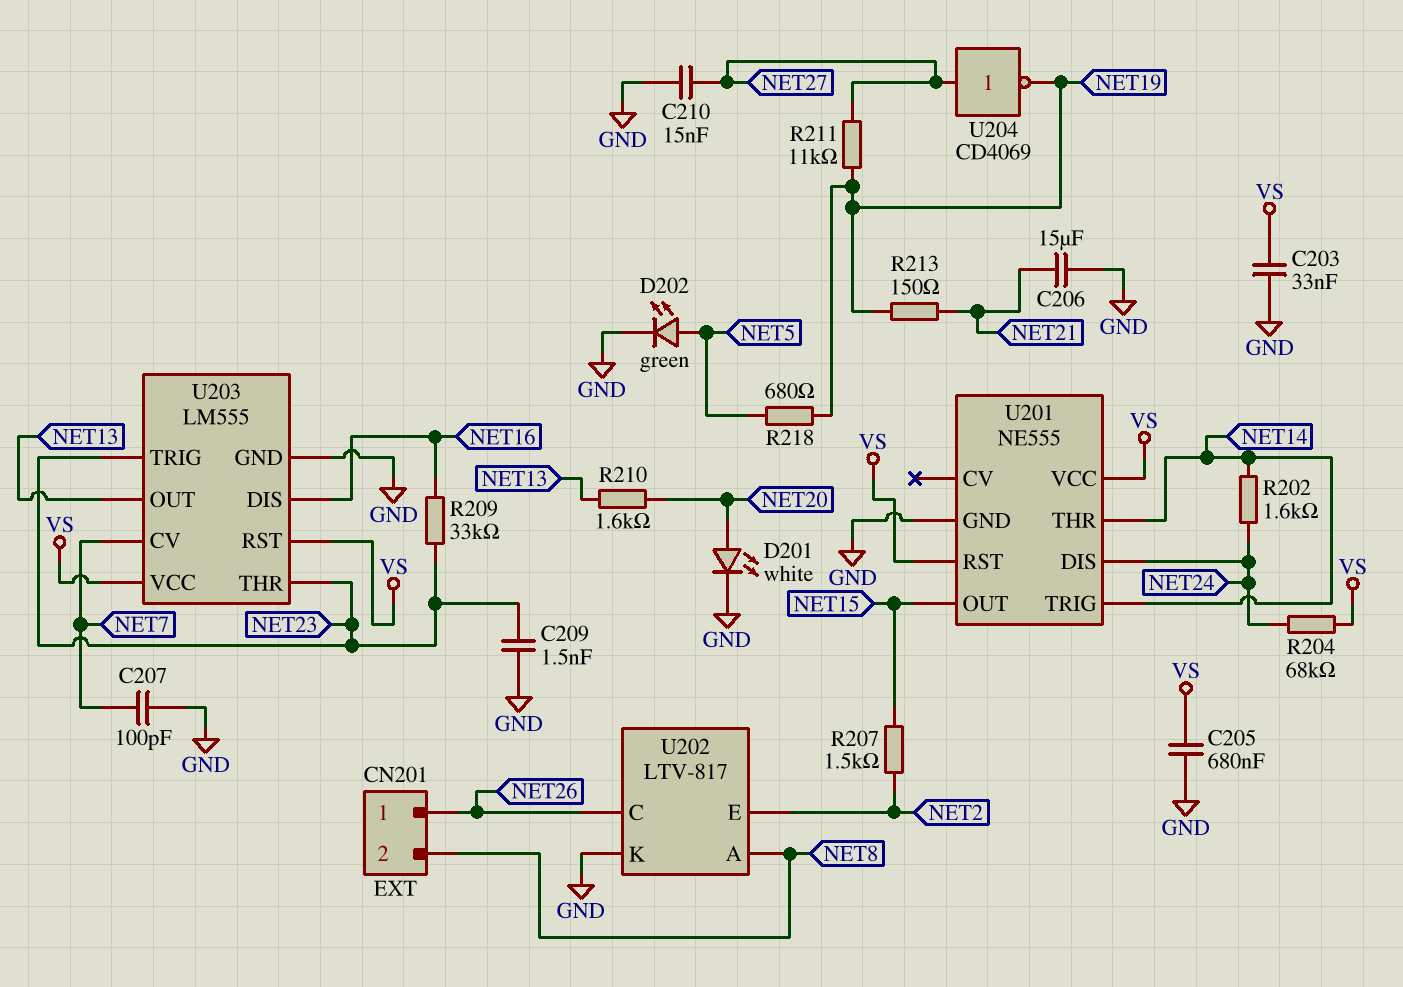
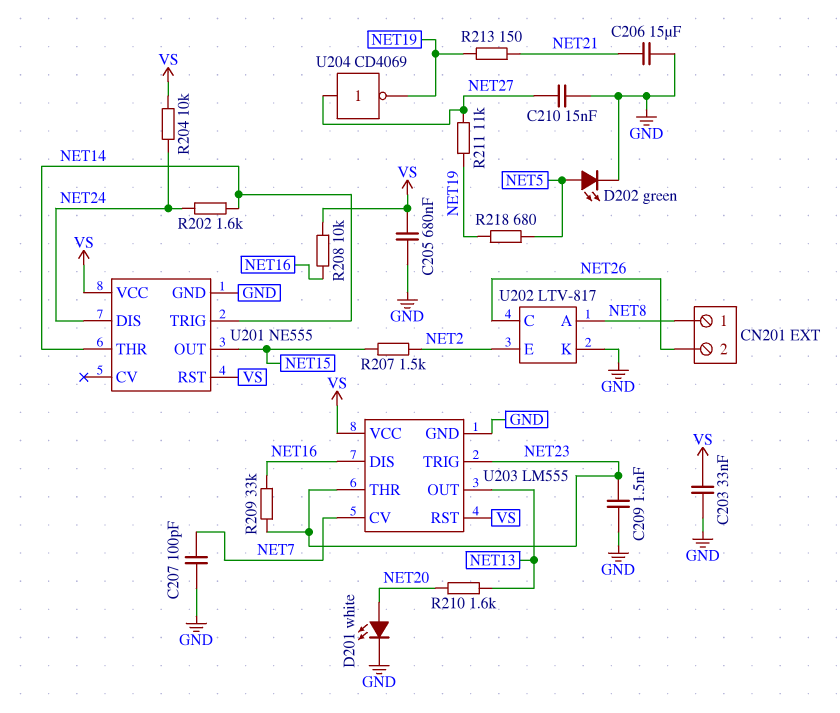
CN201 pin 1: NET26 -> NET8
CN201 pin 2: NET8 -> NET26
R204: 68k (NET24, VS) -> 10k (NET24, VS)
R208: none -> 10k (NET16, VS)

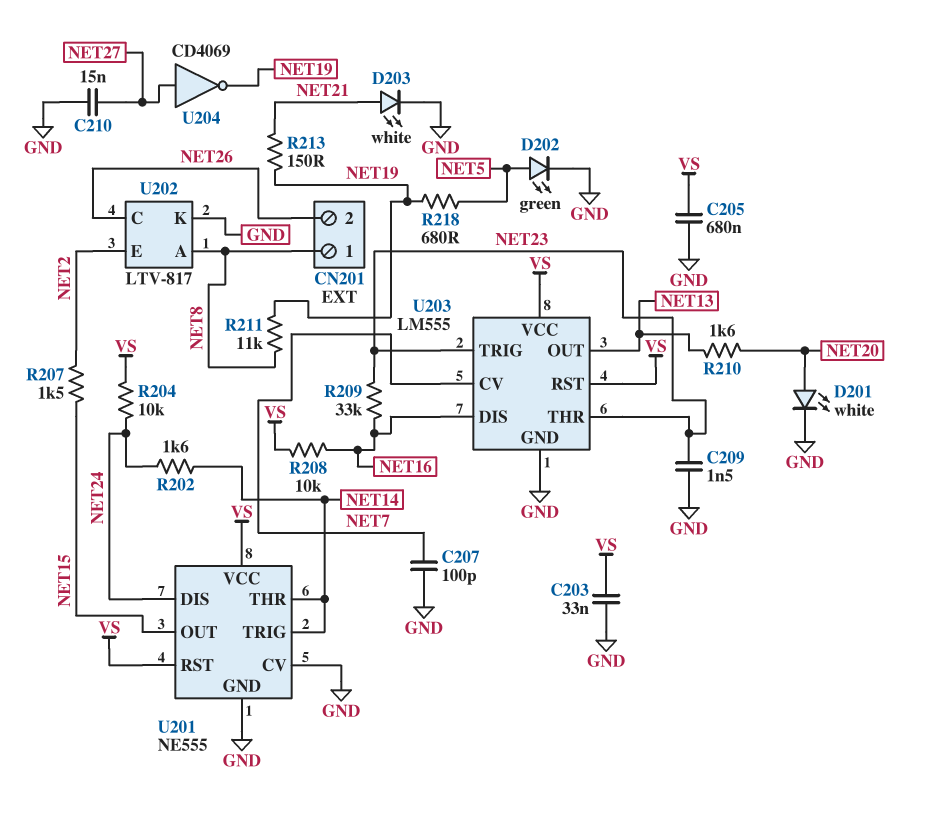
C206: 15uF (GND, NET21) -> none
D203: none -> LED white (A NET21, K GND)
R211: 11k (NET19, NET27) -> 11k (NET8, NET19)
U201 pin CV: none -> GND

